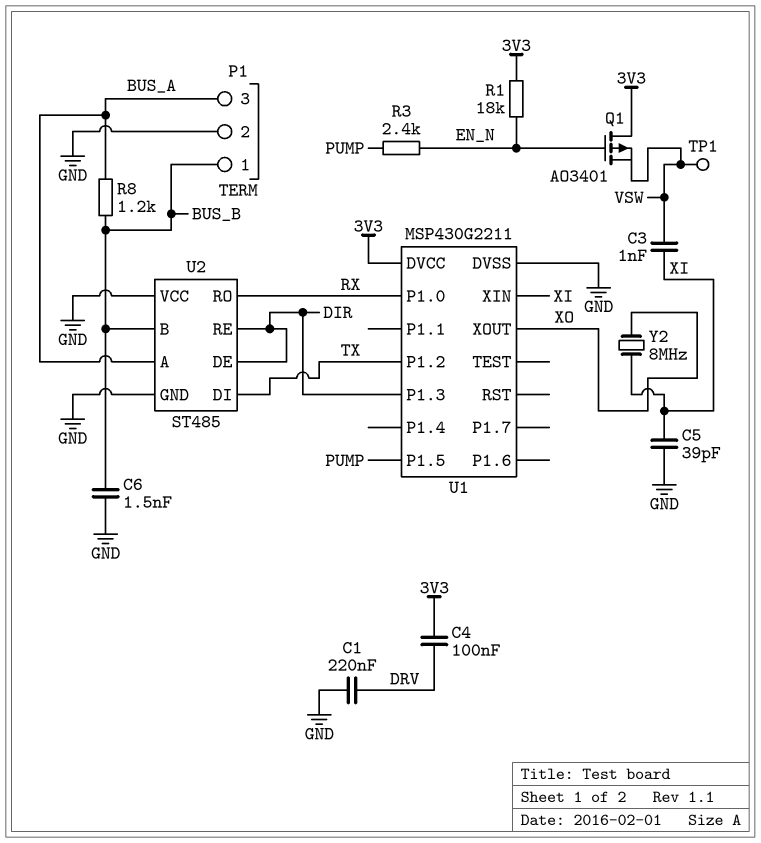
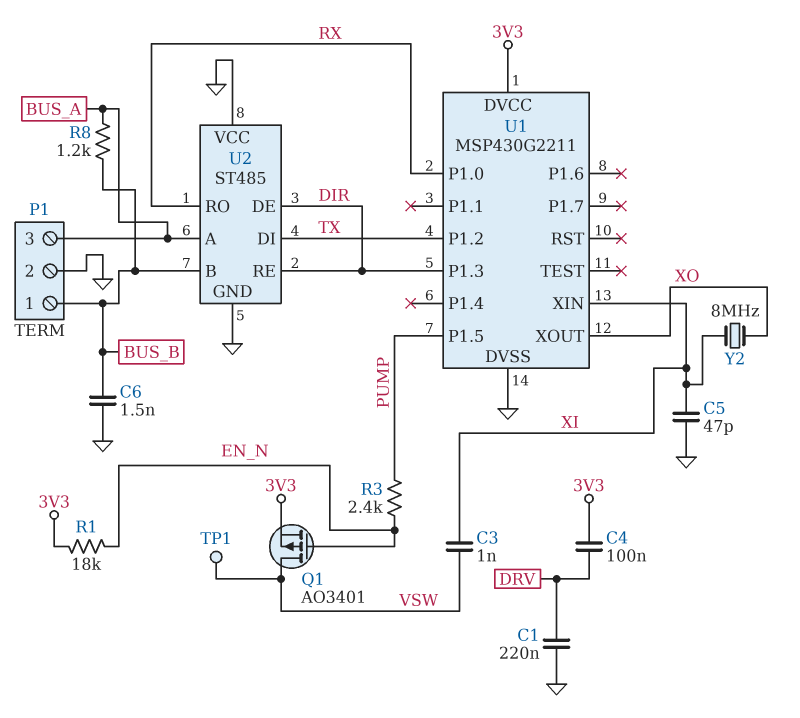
C5: 39pF (GND, XI) -> 47pF (GND, XI)
Q1: PMOS AO3401 (G EN_N, D 3V3, S VSW) -> PMOS AO3401 (G EN_N, D VSW, S 3V3)

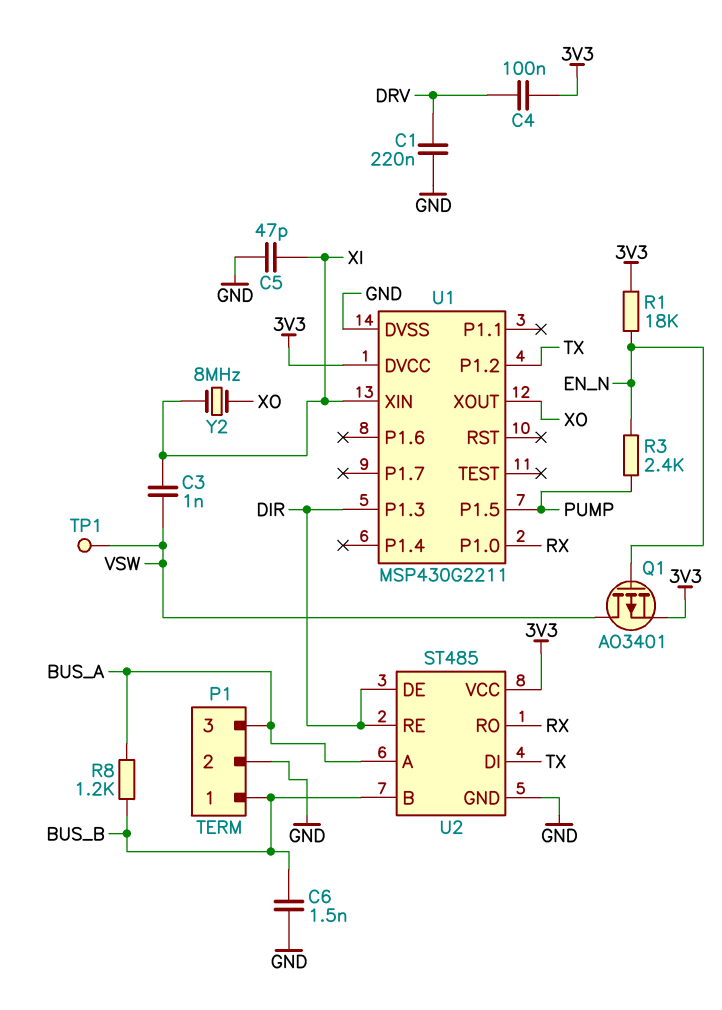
U2 pin VCC: GND -> 3V3

